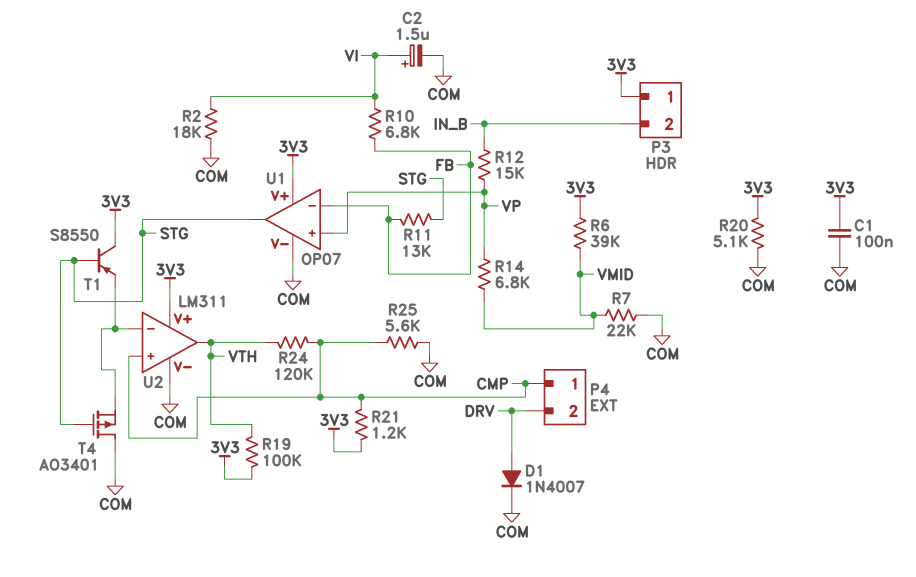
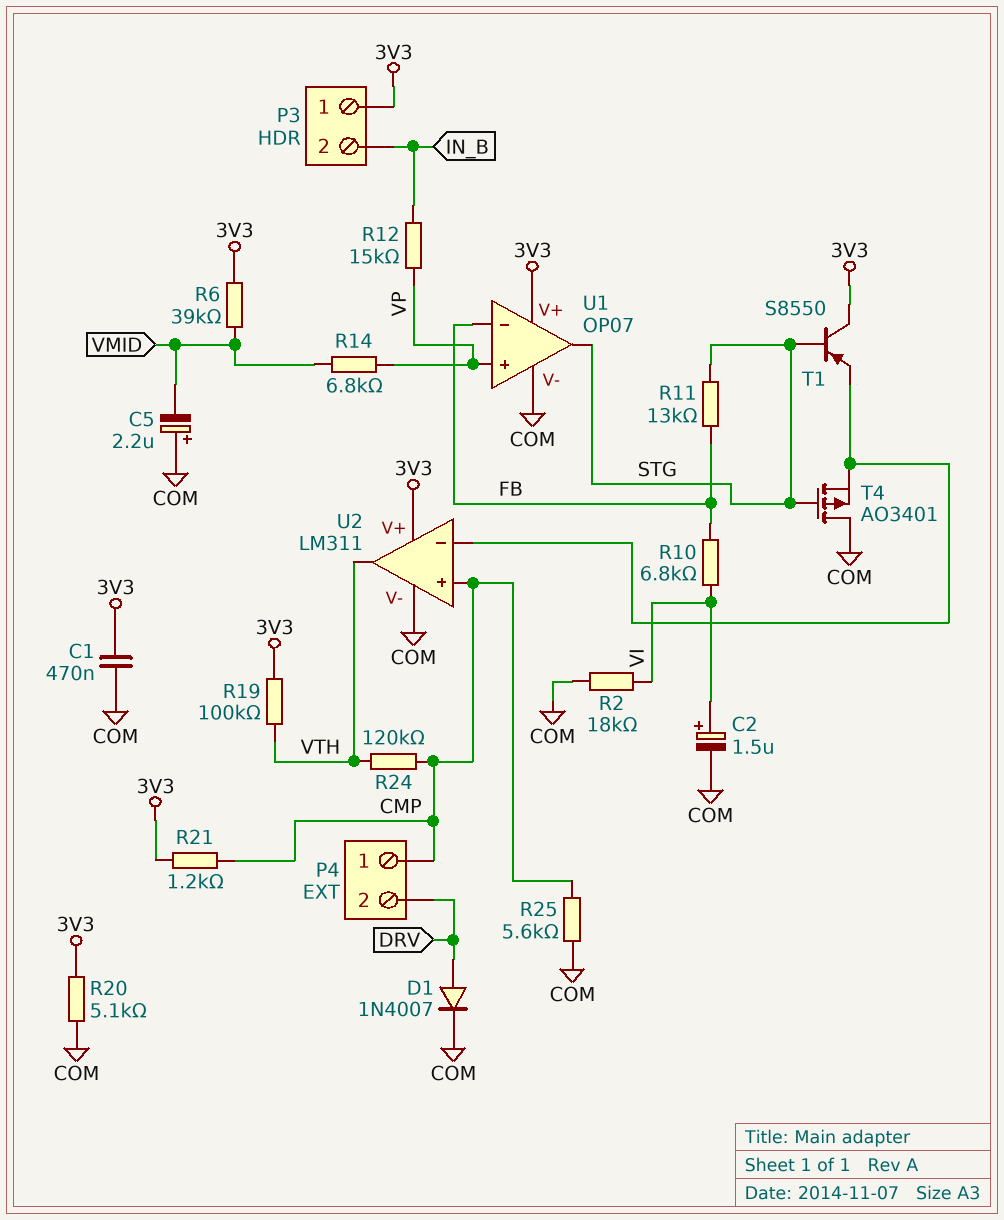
C1: 100nF (3V3, COM) -> 470nF (3V3, COM)
C5: none -> 2.2uF (plus COM, minus VMID)
R7: 22k (COM, VMID) -> none

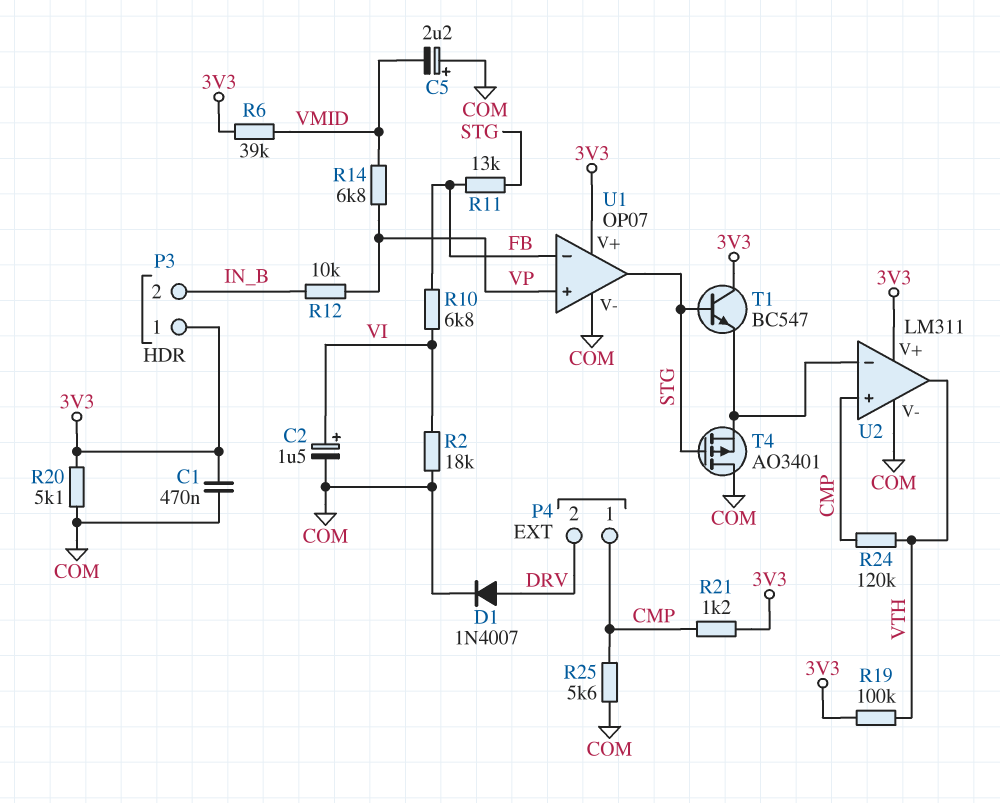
R12: 15k (IN_B, VP) -> 10k (IN_B, VP)
T1: PNP S8550 (B STG, C 3V3, E U2/in-) -> NPN BC547 (B STG, C 3V3, E U2/in-)

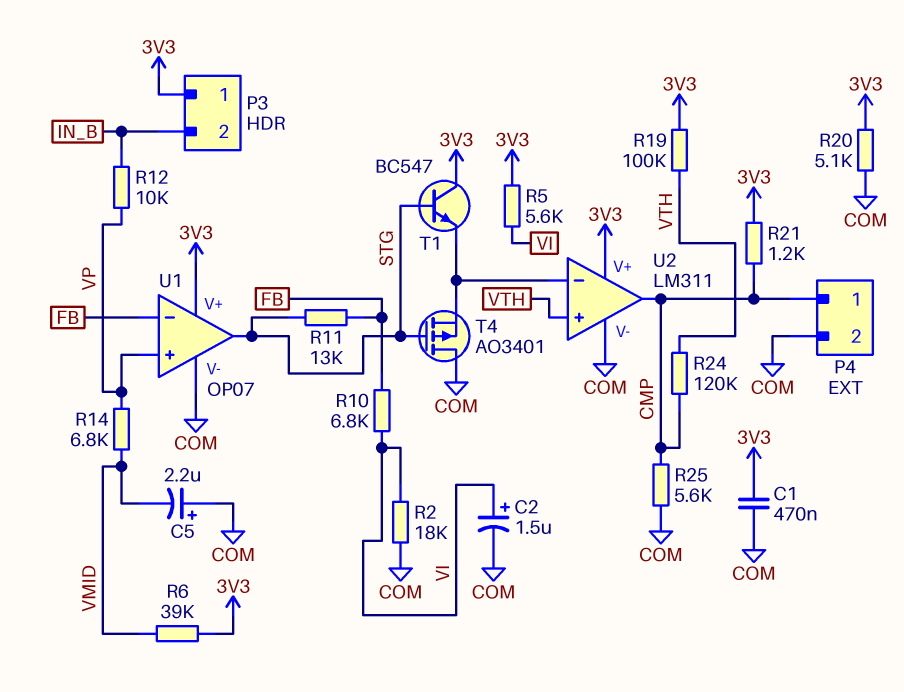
D1: diode 1N4007 (A DRV, K COM) -> none
P4 pin 2: DRV -> COM
R5: none -> 5.6k (3V3, VI)
U2 pin in+: CMP -> VTH
U2 pin out: VTH -> CMP

